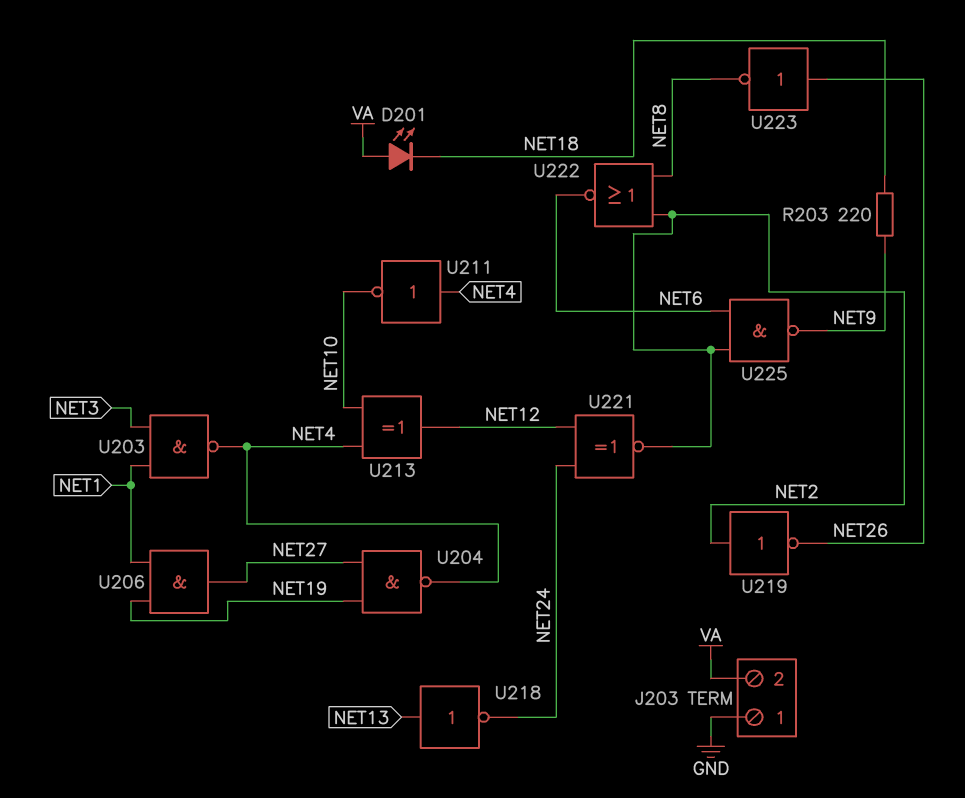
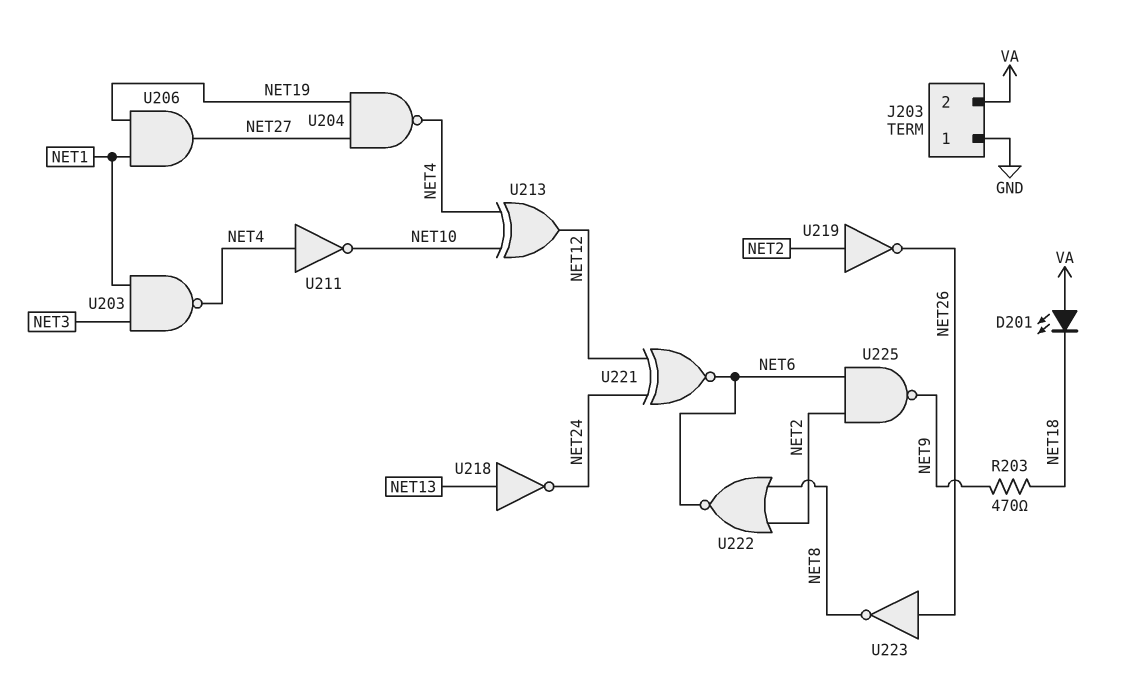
R203: 220 (NET9, NET18) -> 470 (NET9, NET18)
U221: XNOR (in NET12, in NET24, out NET2) -> XNOR (in NET12, in NET24, out NET6)

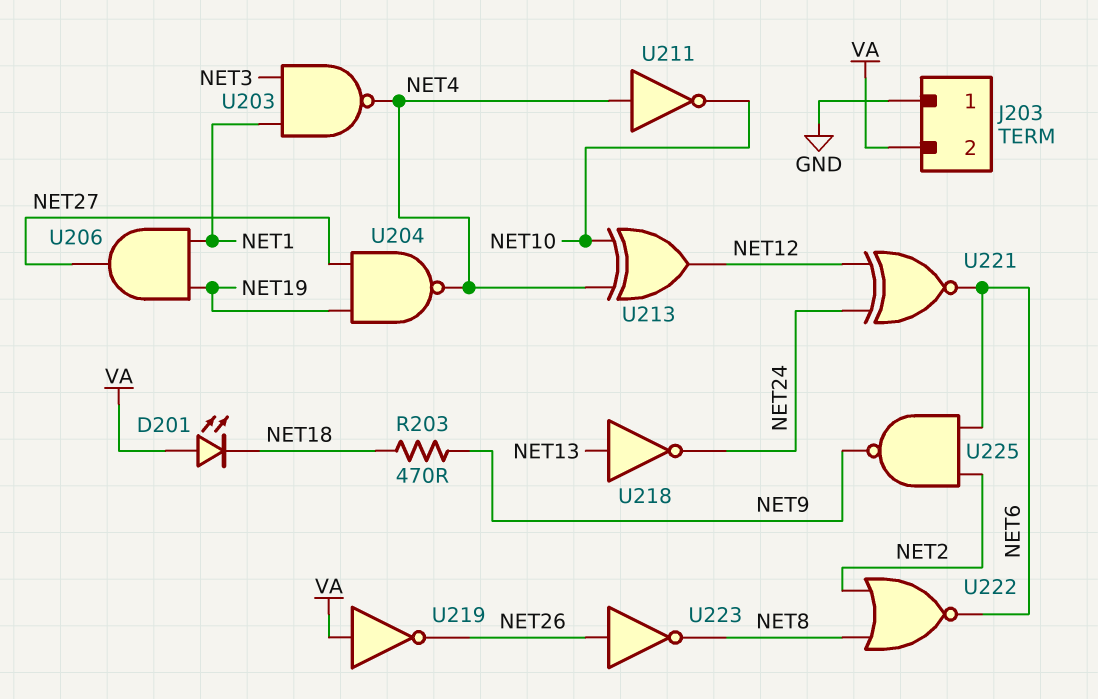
U219: NOT (in NET2, out NET26) -> NOT (in VA, out NET26)

